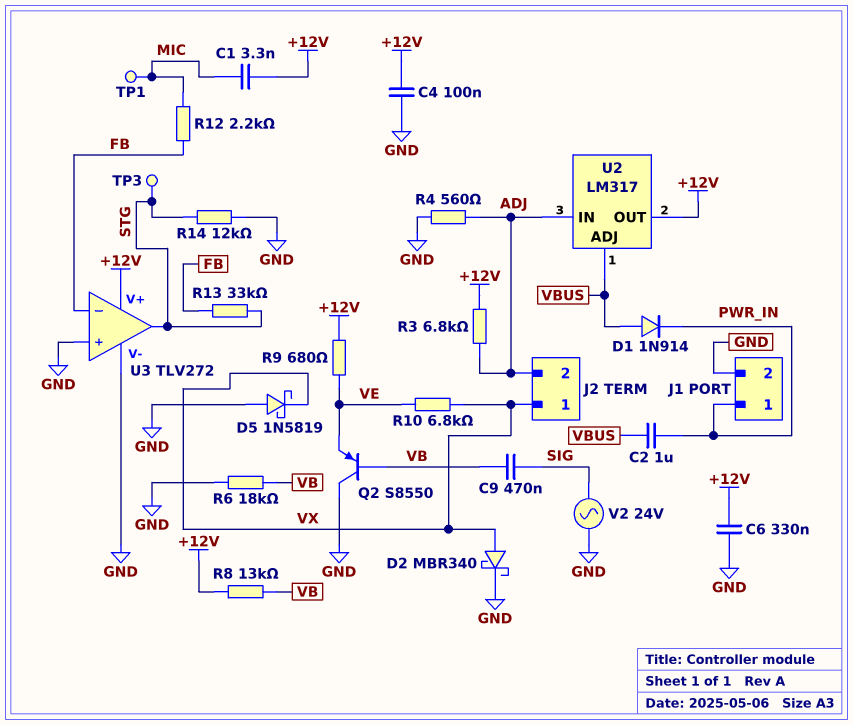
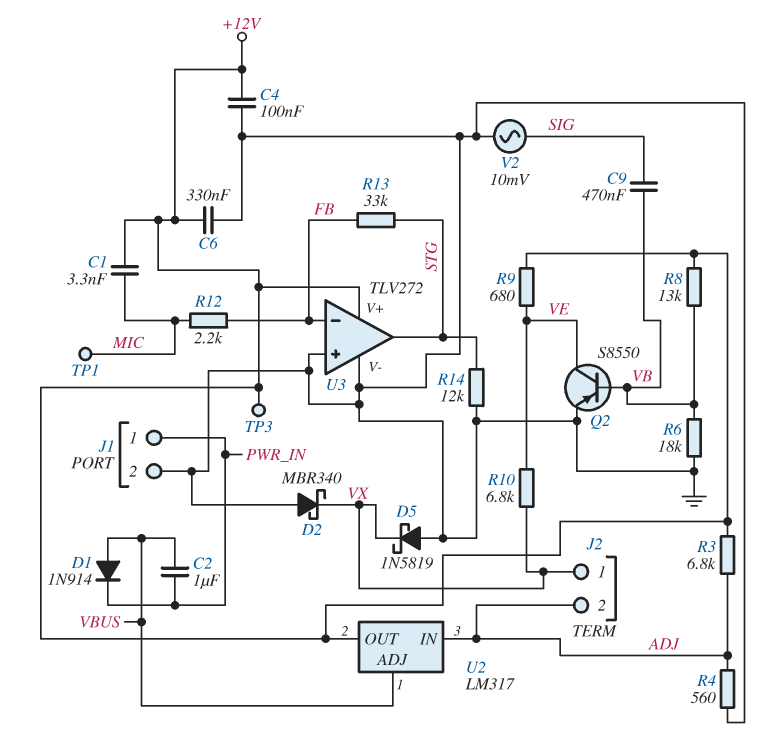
D2: schottky MBR340 (A VX, K GND) -> schottky MBR340 (A GND, K VX)
Q2: PNP S8550 (B VB, C GND, E VE) -> PNP S8550 (B VB, C VE, E GND)
TP3: test point (STG) -> test point (+12V)
V2: AC 24V (GND, SIG) -> AC 10mV (GND, SIG)

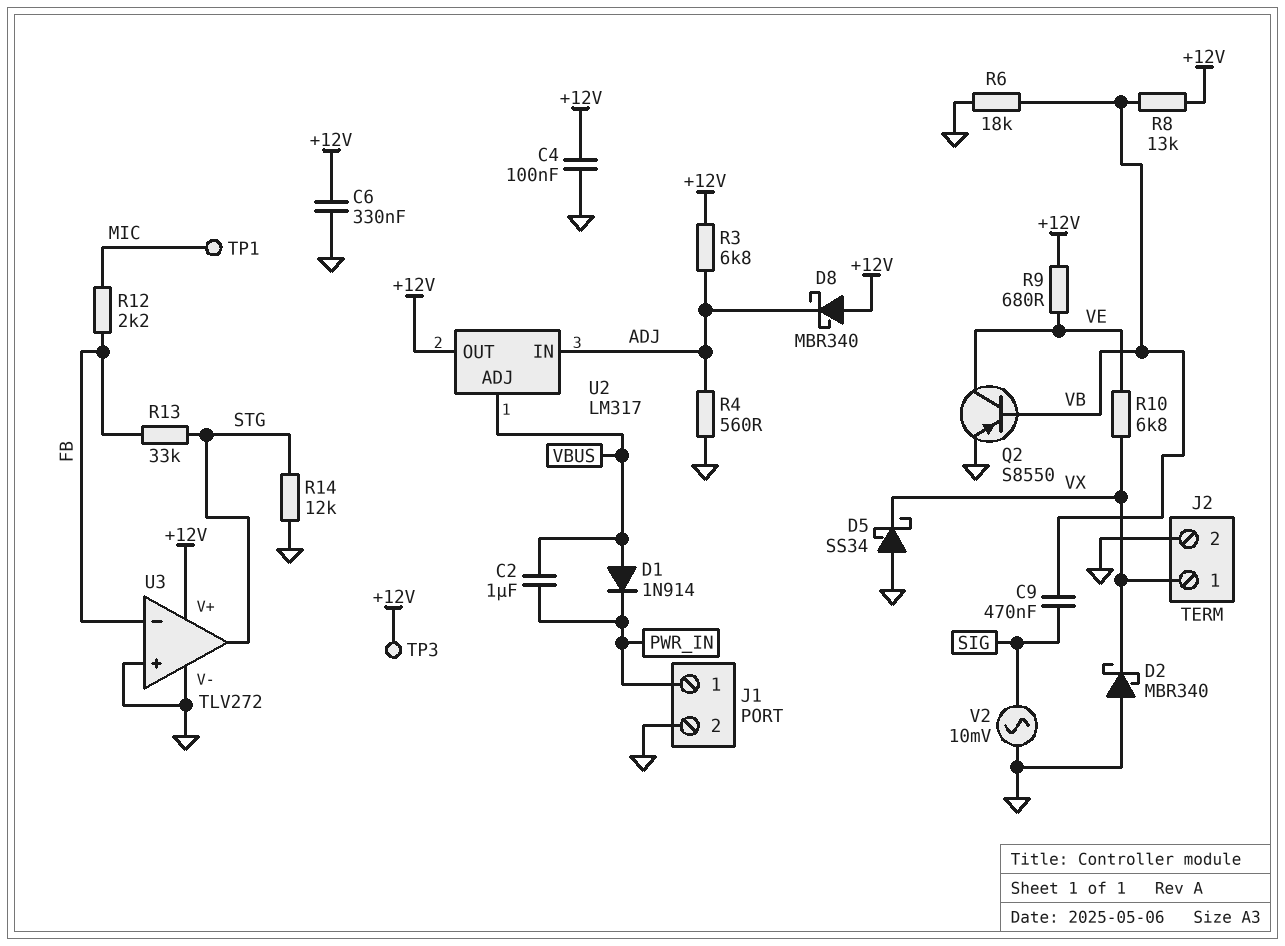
C1: 3.3nF (+12V, MIC) -> none
D5: schottky 1N5819 (A GND, K VX) -> schottky SS34 (A GND, K VX)
D8: none -> schottky MBR340 (A +12V, K ADJ)
J2 pin 2: ADJ -> GND

